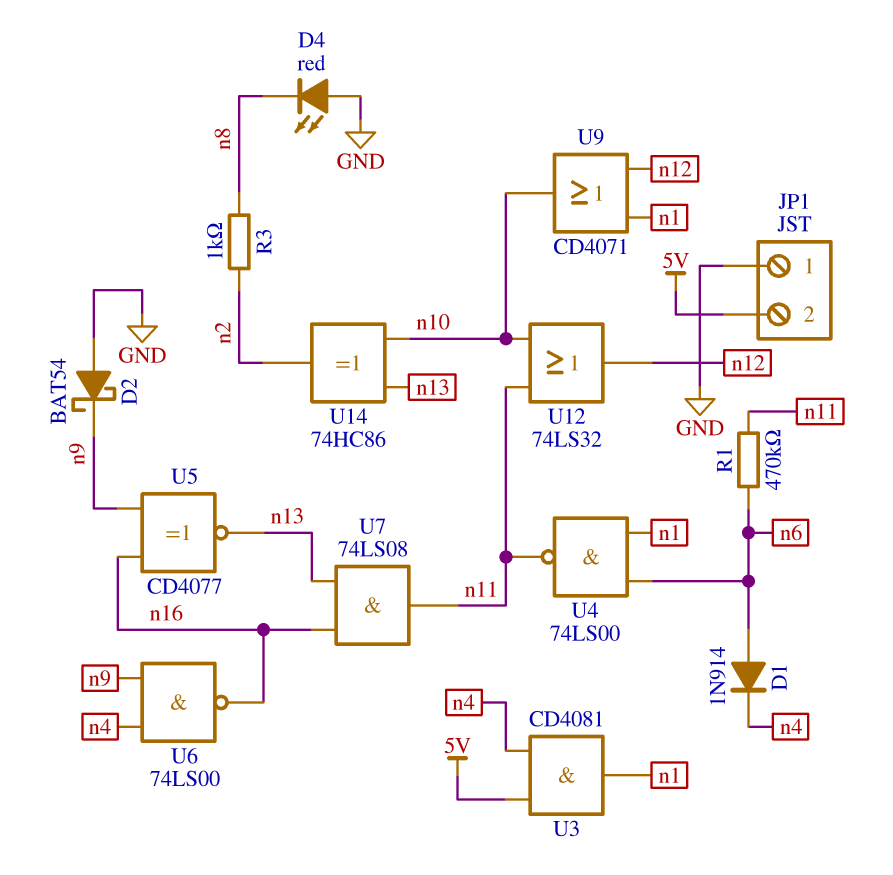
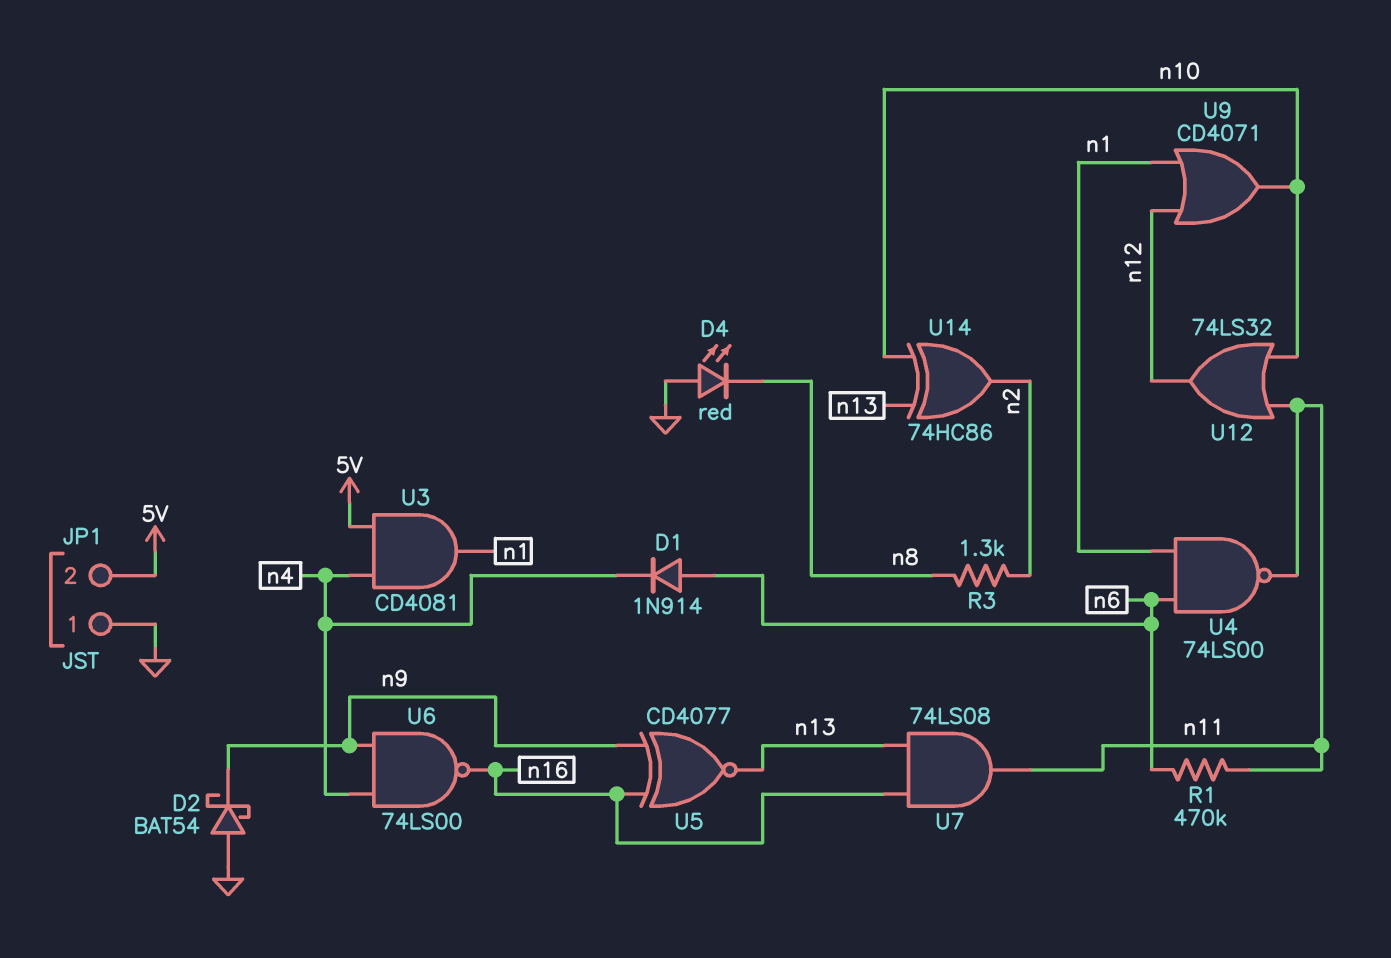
R3: 1k (n2, n8) -> 1.3k (n2, n8)

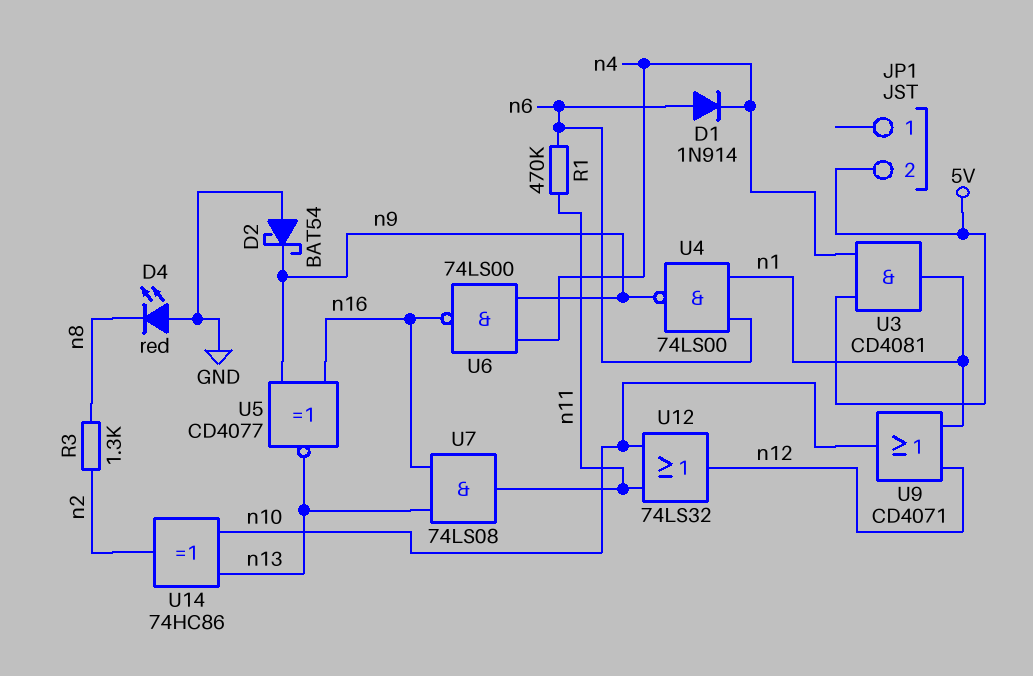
JP1 pin 1: GND -> none
U4: NAND 74LS00 (in n1, in n6, out n11) -> NAND 74LS00 (in n1, in n6, out n9)

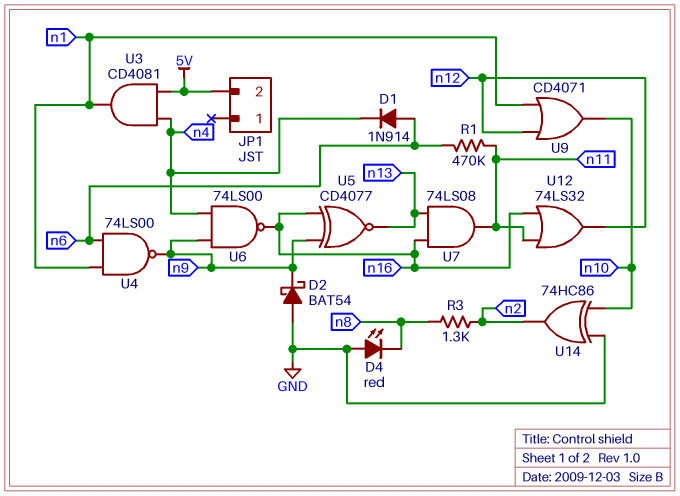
U12: OR 74LS32 (in n10, in n11, out n12) -> OR 74LS32 (in n11, in n16, out n12)
U14: XOR 74HC86 (in n10, in n13, out n2) -> XOR 74HC86 (in GND, in n10, out n2)

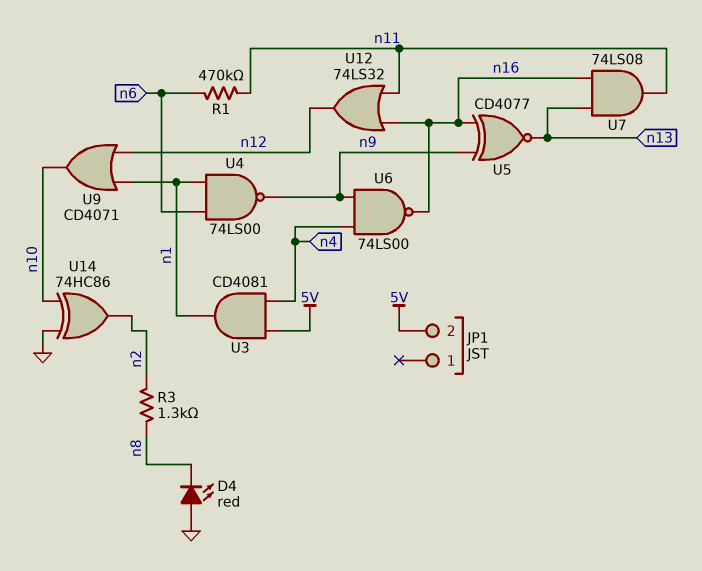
D1: diode 1N914 (A n6, K n4) -> none
D2: schottky BAT54 (A GND, K n9) -> none

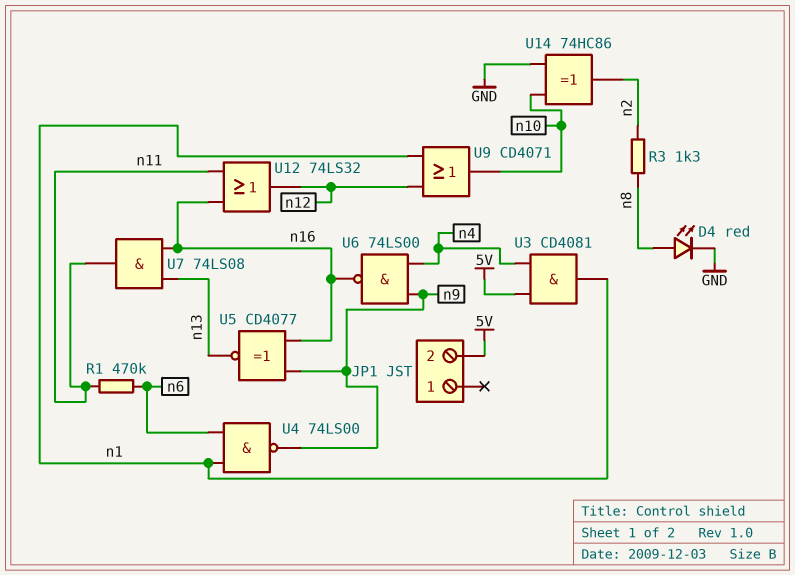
D4: LED red (A GND, K n8) -> LED red (A n8, K GND)

